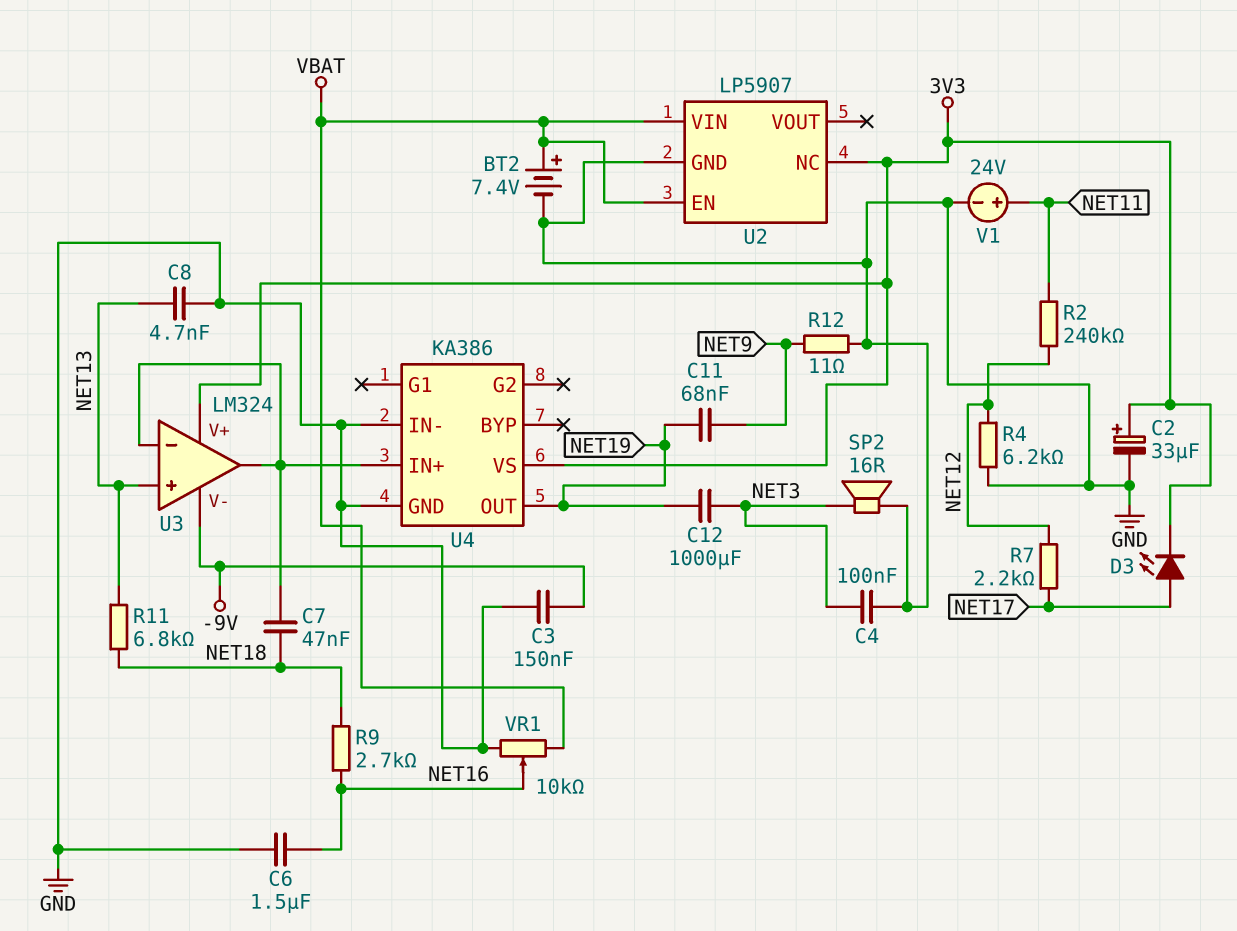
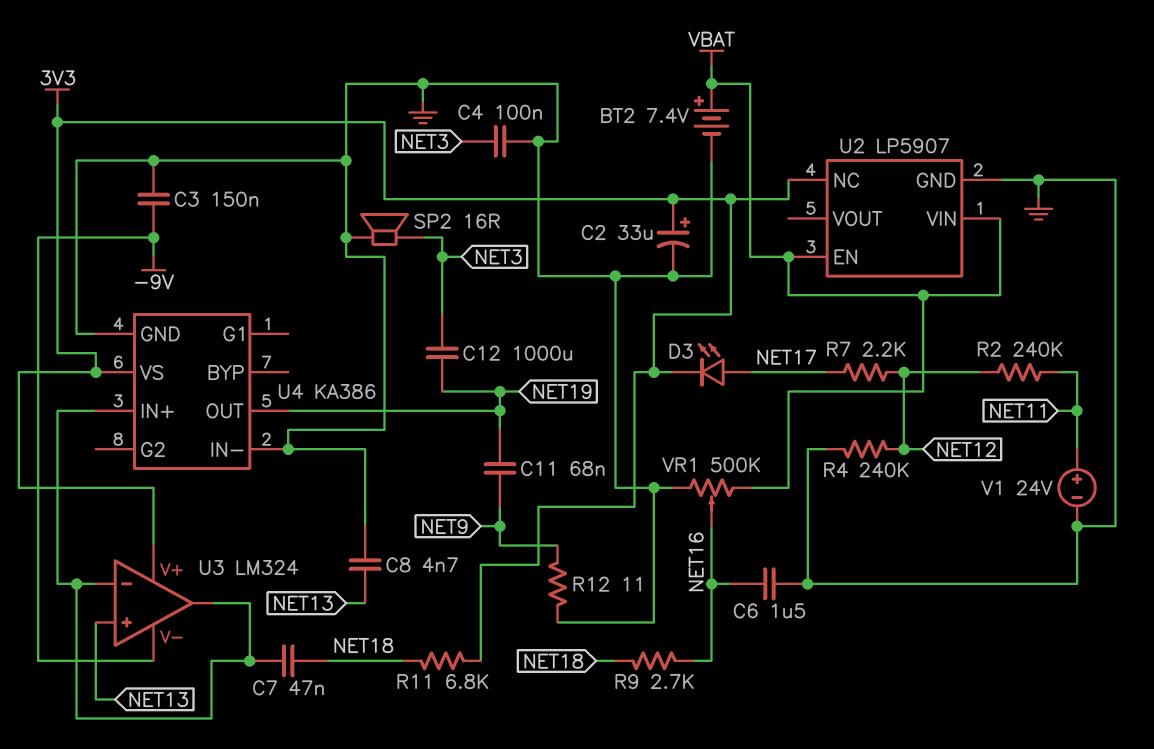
R4: 6.2k (GND, NET12) -> 240k (GND, NET12)
R11: 6.8k (NET13, NET18) -> 6.8k (3V3, NET18)
VR1: 10k (GND, VBAT, wiper NET16) -> 500k (GND, VBAT, wiper NET16)

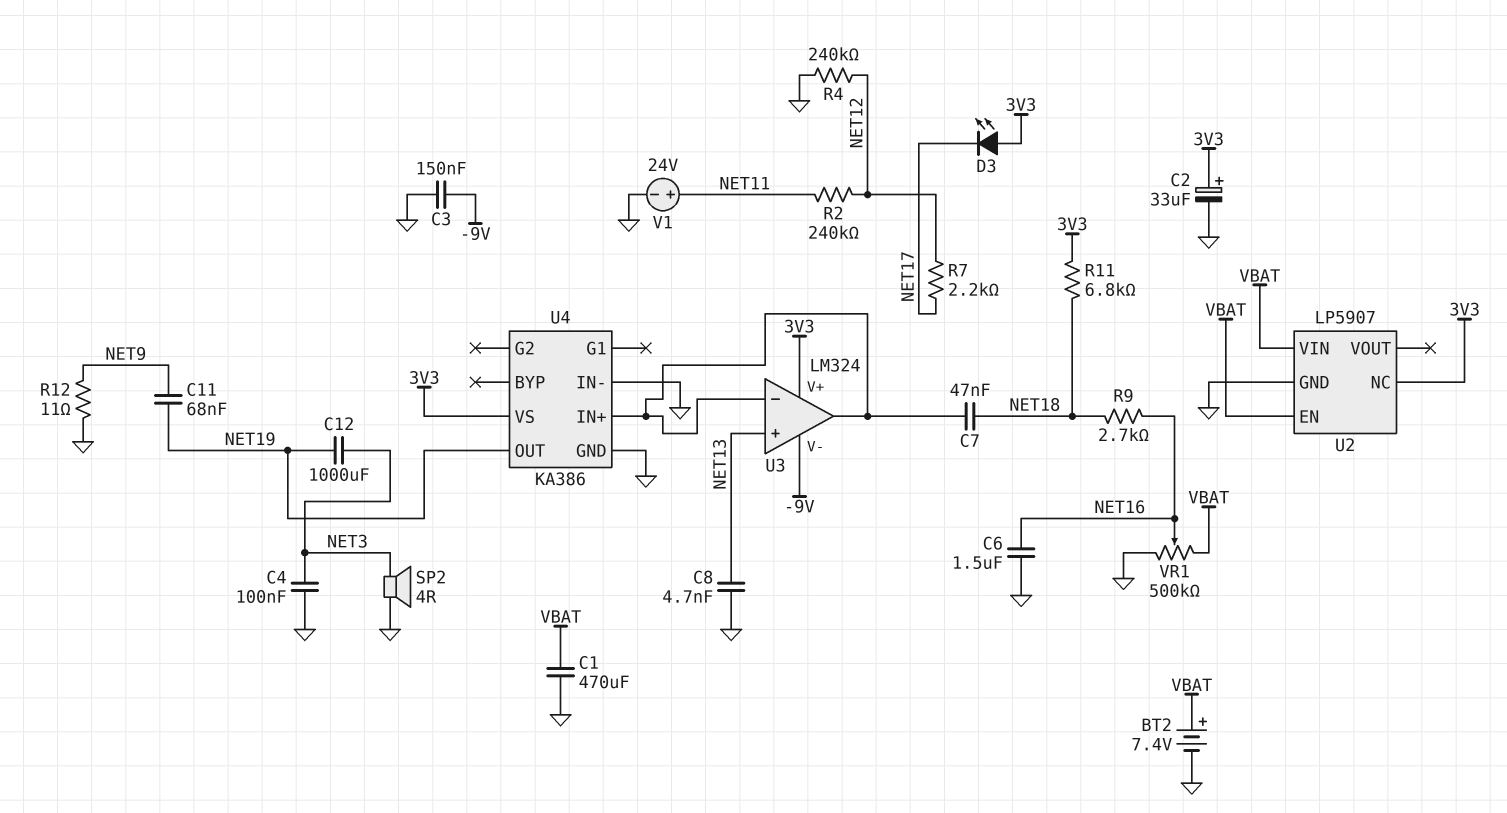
C1: none -> 470uF (GND, VBAT)
D3: LED (A NET17, K 3V3) -> LED (A 3V3, K NET17)
SP2: speaker 16R (GND, NET3) -> speaker 4R (GND, NET3)

